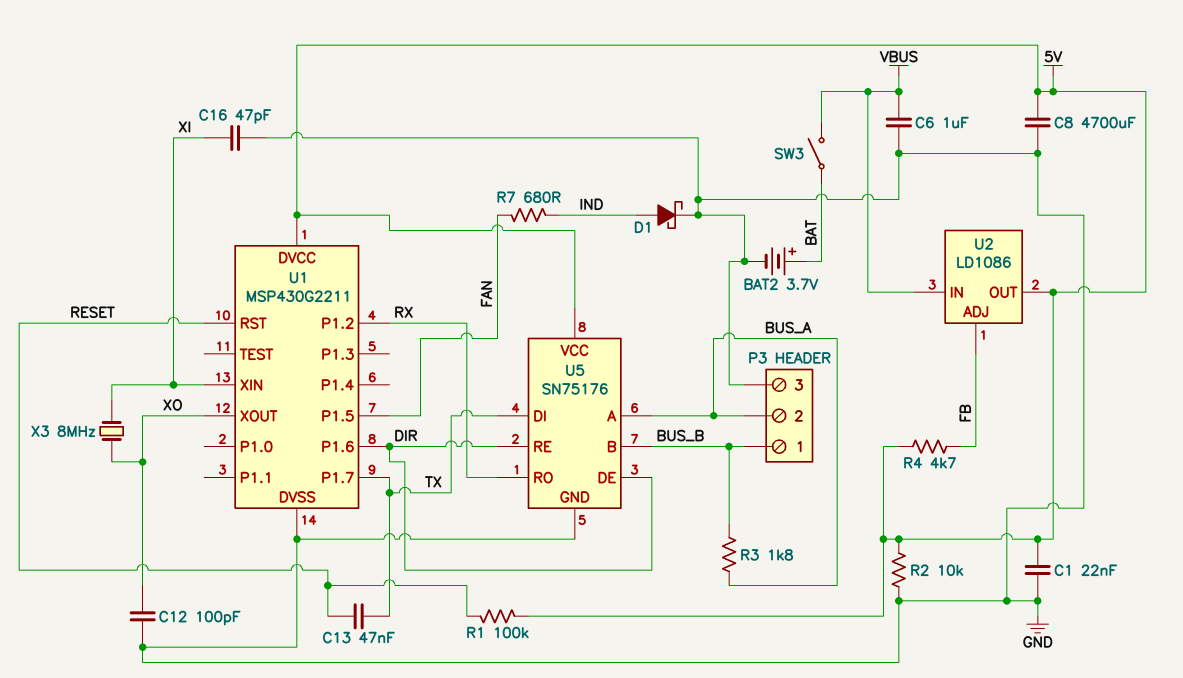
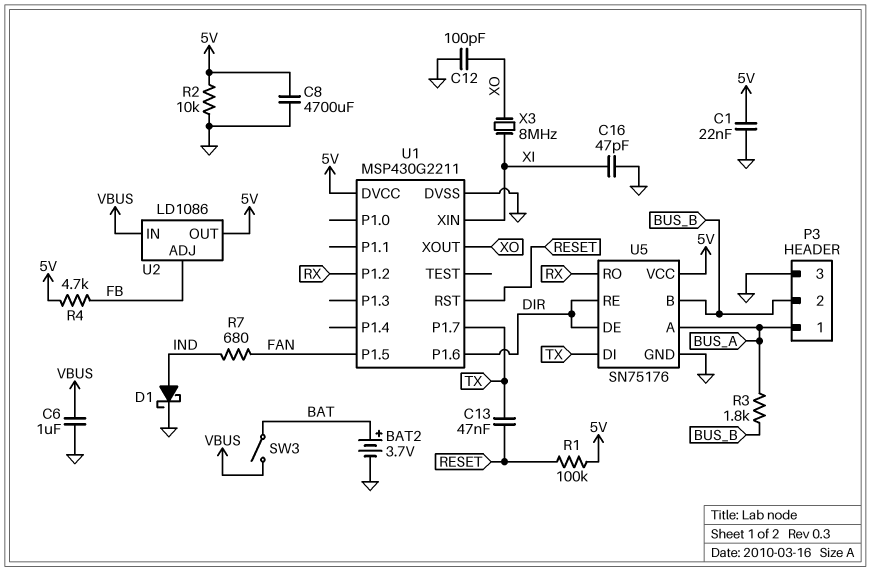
P3 pin 1: BUS_B -> BUS_A
P3 pin 2: BUS_A -> BUS_B

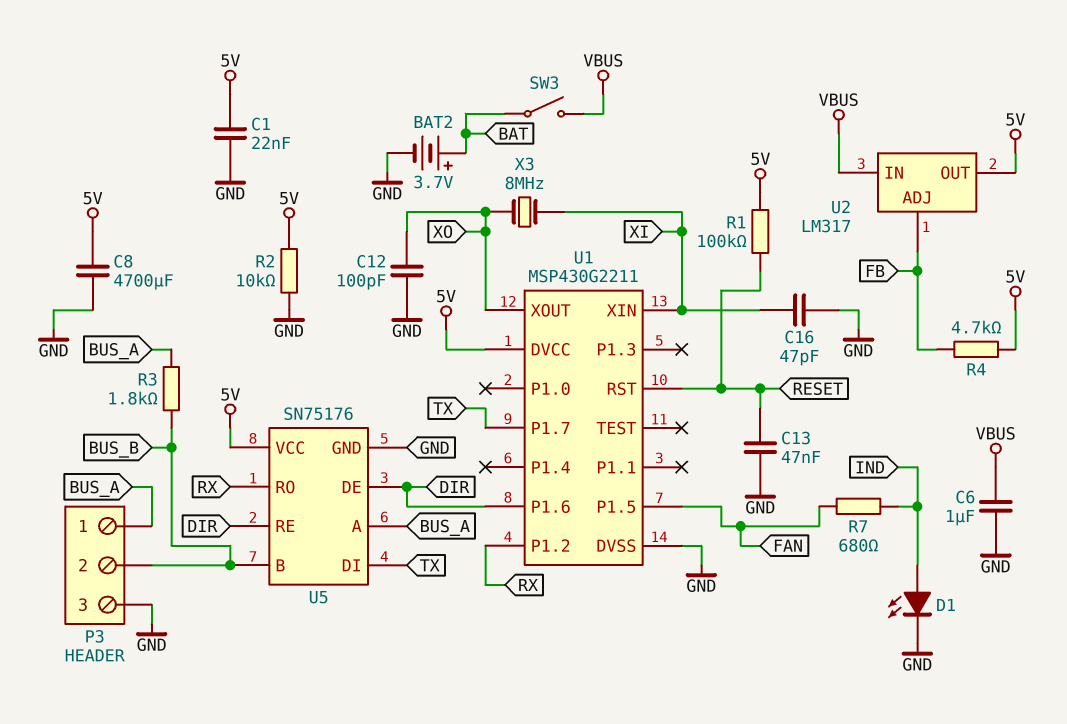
C13: 47nF (RESET, TX) -> 47nF (GND, RESET)
D1: schottky (A IND, K GND) -> LED (A IND, K GND)
U2: LD1086 -> LM317

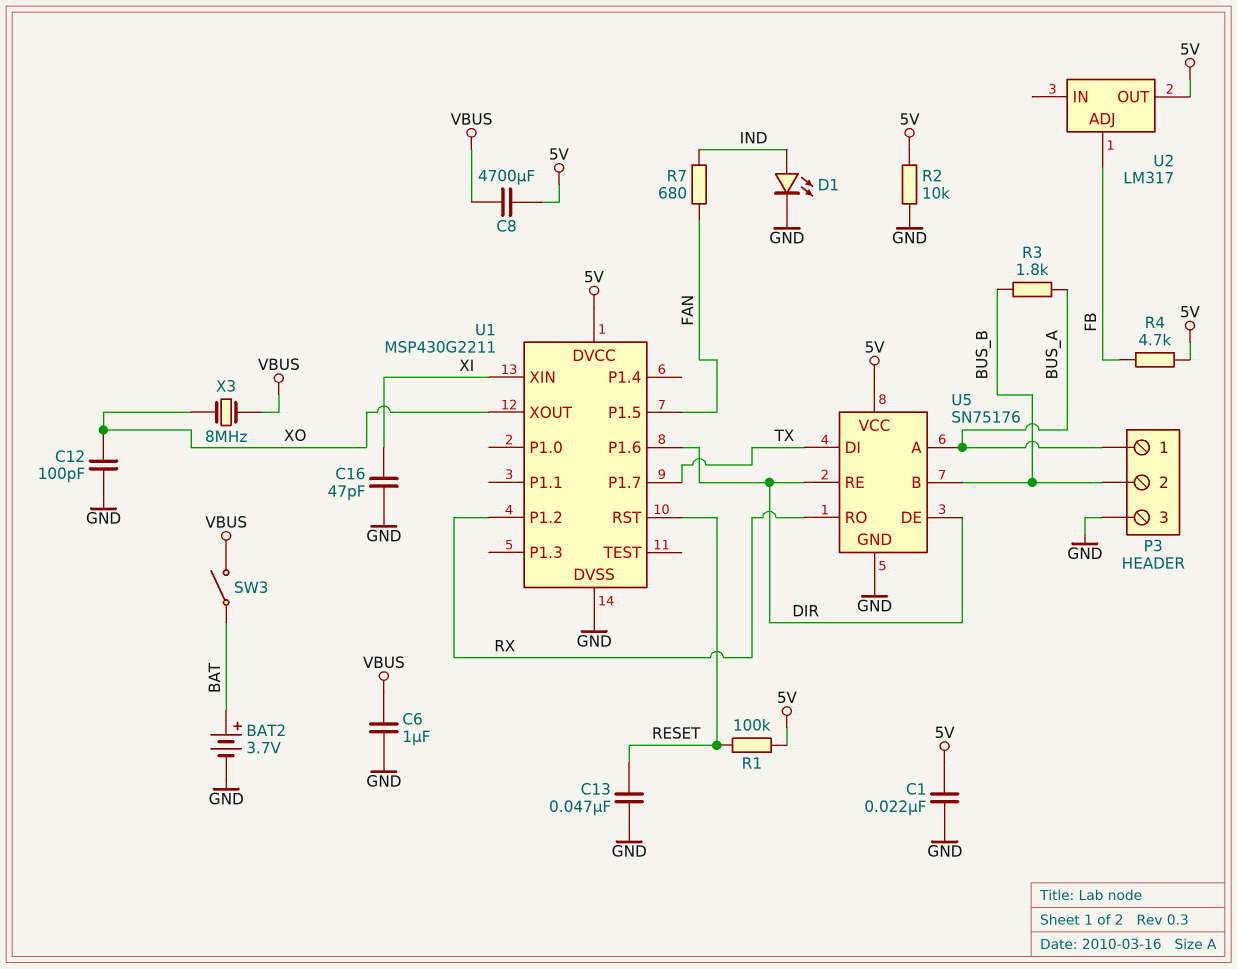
C8: 4700uF (5V, GND) -> 4700uF (5V, VBUS)
U2 pin IN: VBUS -> none
X3: 8MHz (XI, XO) -> 8MHz (VBUS, XO)

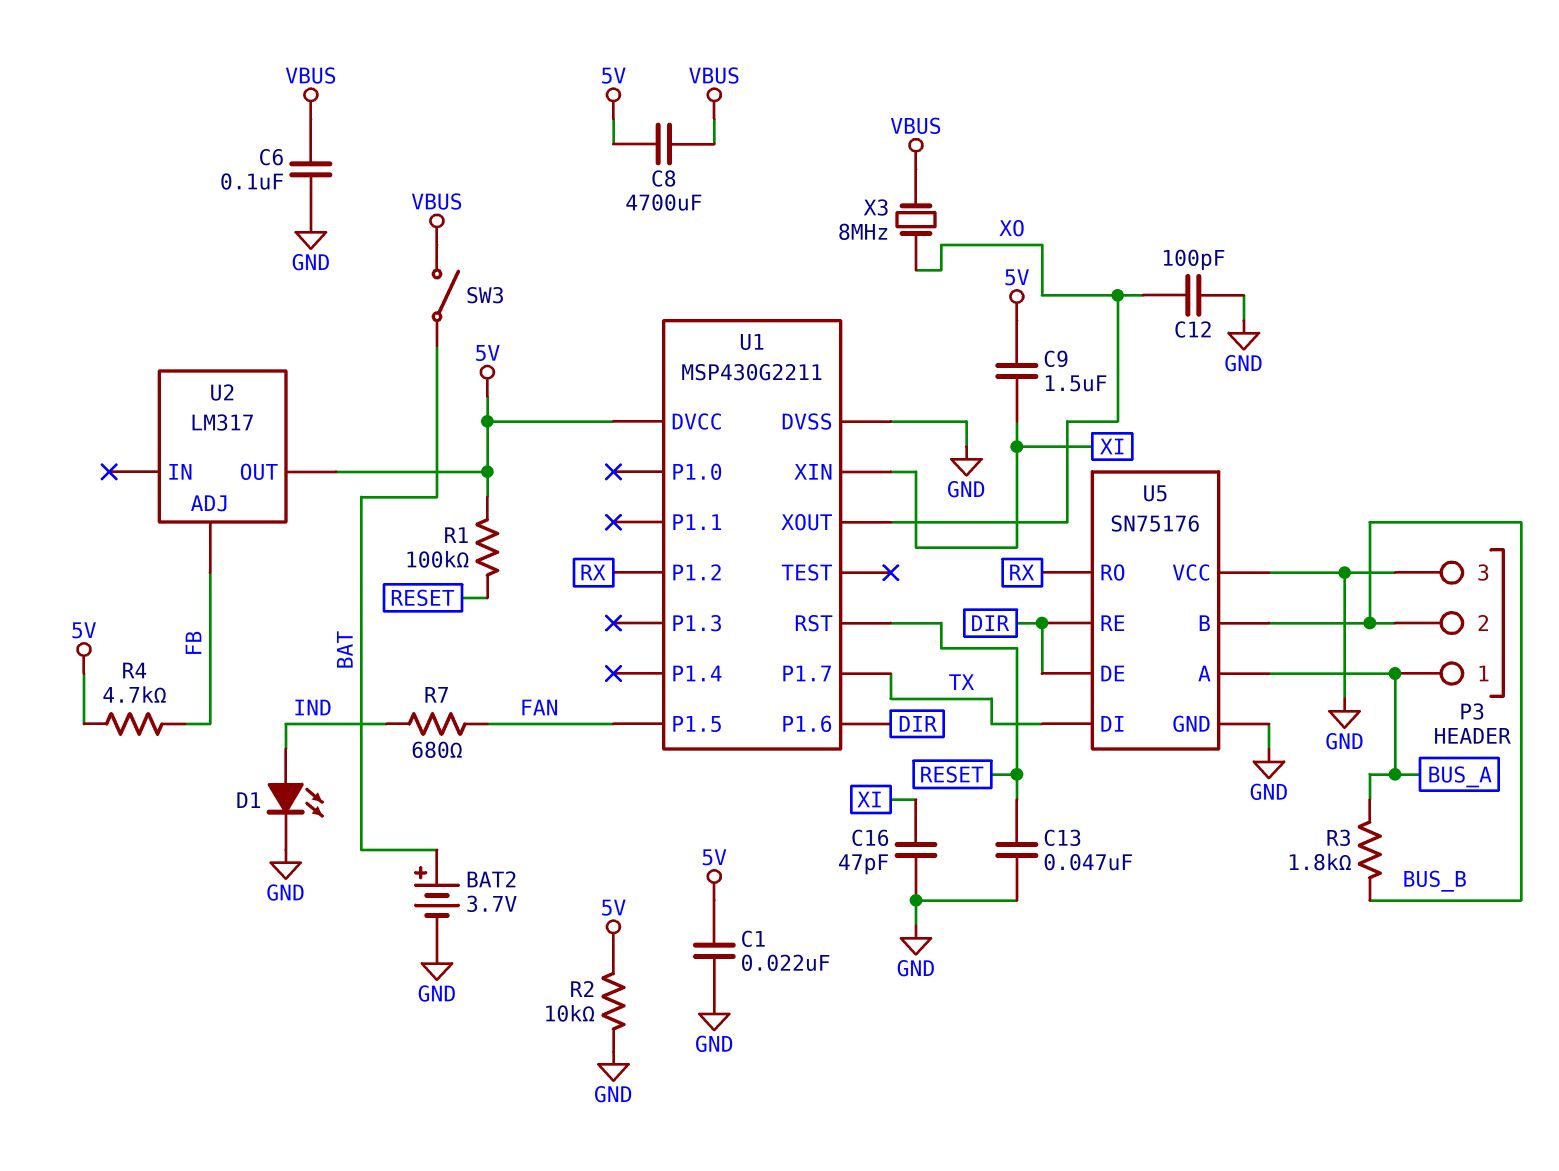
C6: 1uF (GND, VBUS) -> 100nF (GND, VBUS)
C9: none -> 1.5uF (5V, XI)
U5 pin VCC: 5V -> GND

